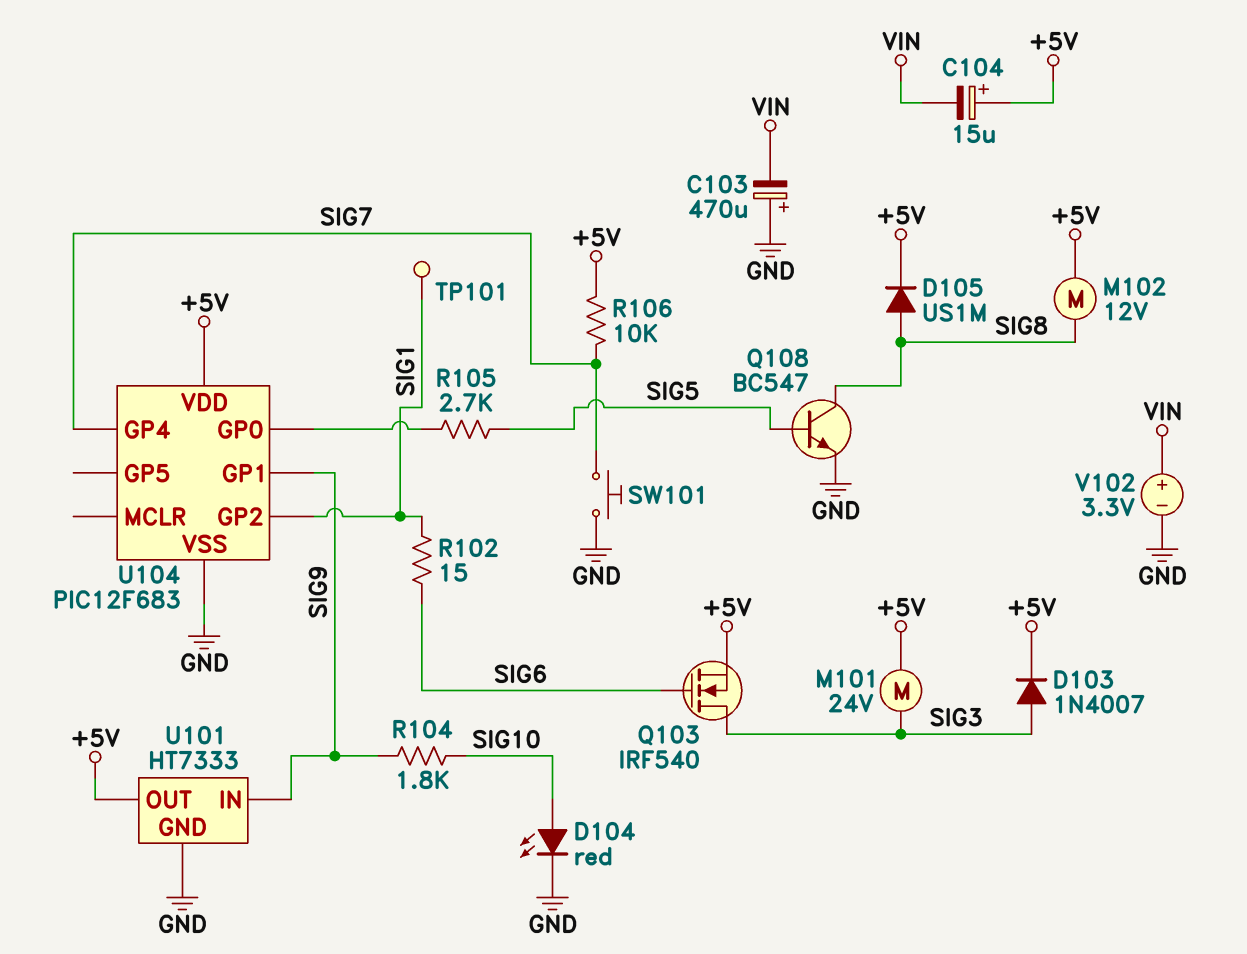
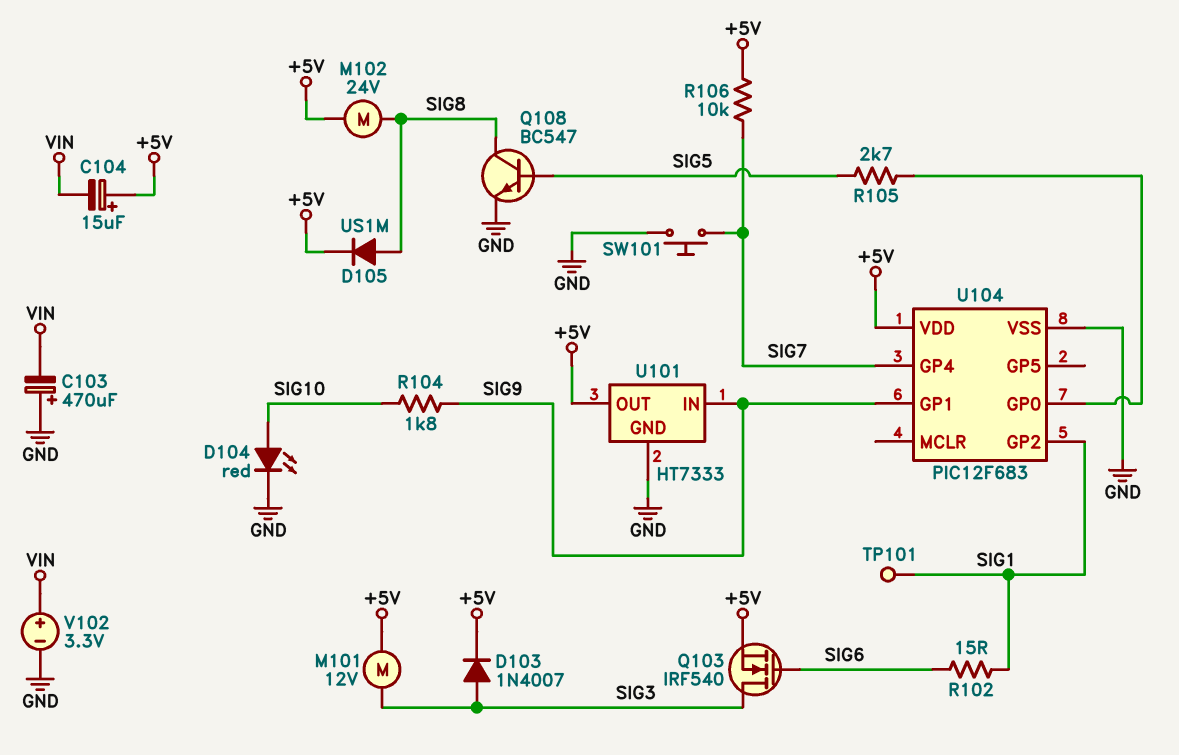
M101: motor 24V (+5V, SIG3) -> motor 12V (+5V, SIG3)
M102: motor 12V (+5V, SIG8) -> motor 24V (+5V, SIG8)

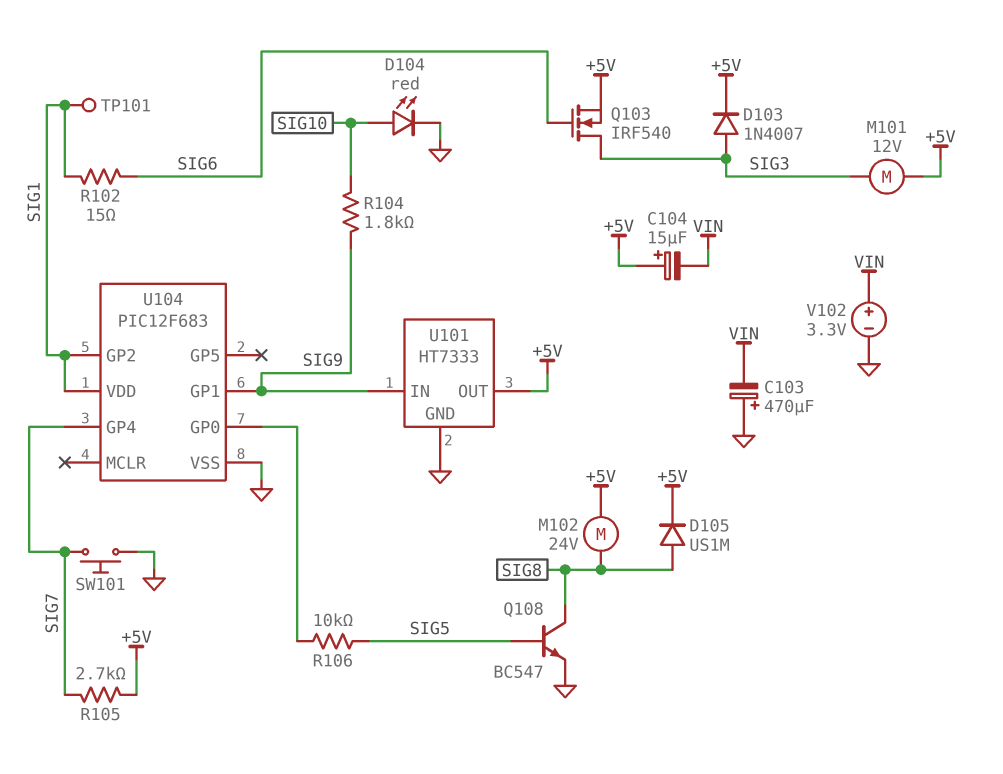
R105: 2.7k (SIG5, U104/GP0) -> 2.7k (+5V, SIG7)
R106: 10k (+5V, SIG7) -> 10k (SIG5, U104/GP0)
U104 pin VDD: +5V -> SIG1

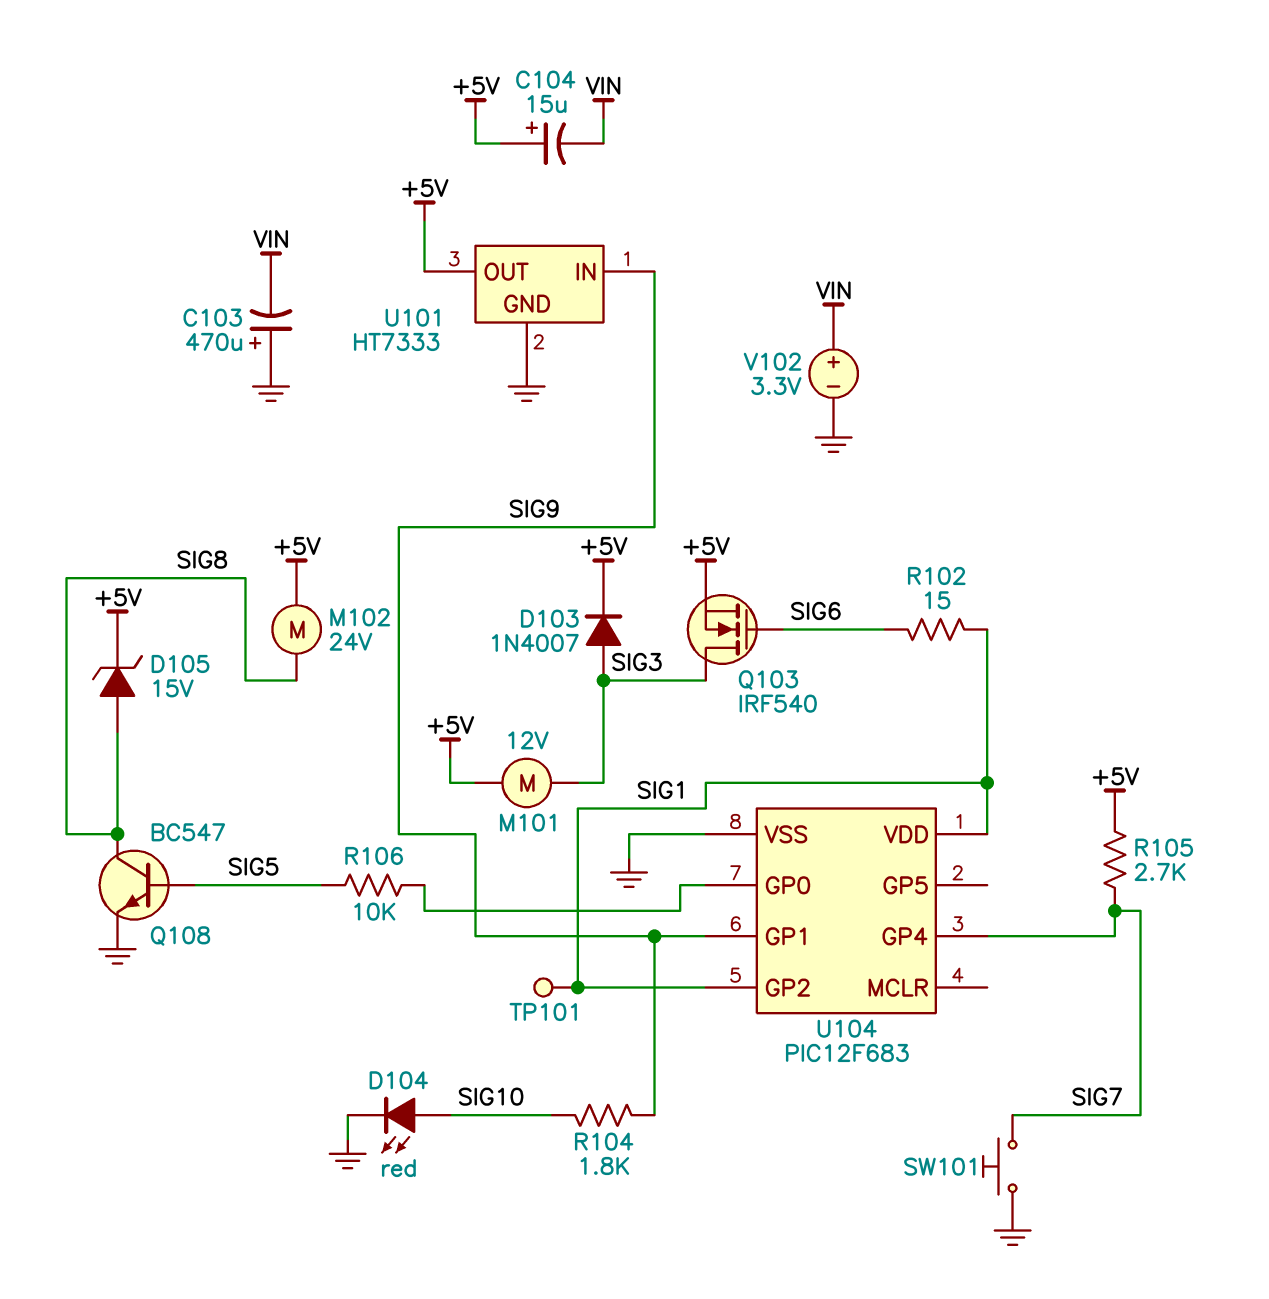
D105: diode US1M (A SIG8, K +5V) -> zener 15V (A SIG8, K +5V)

